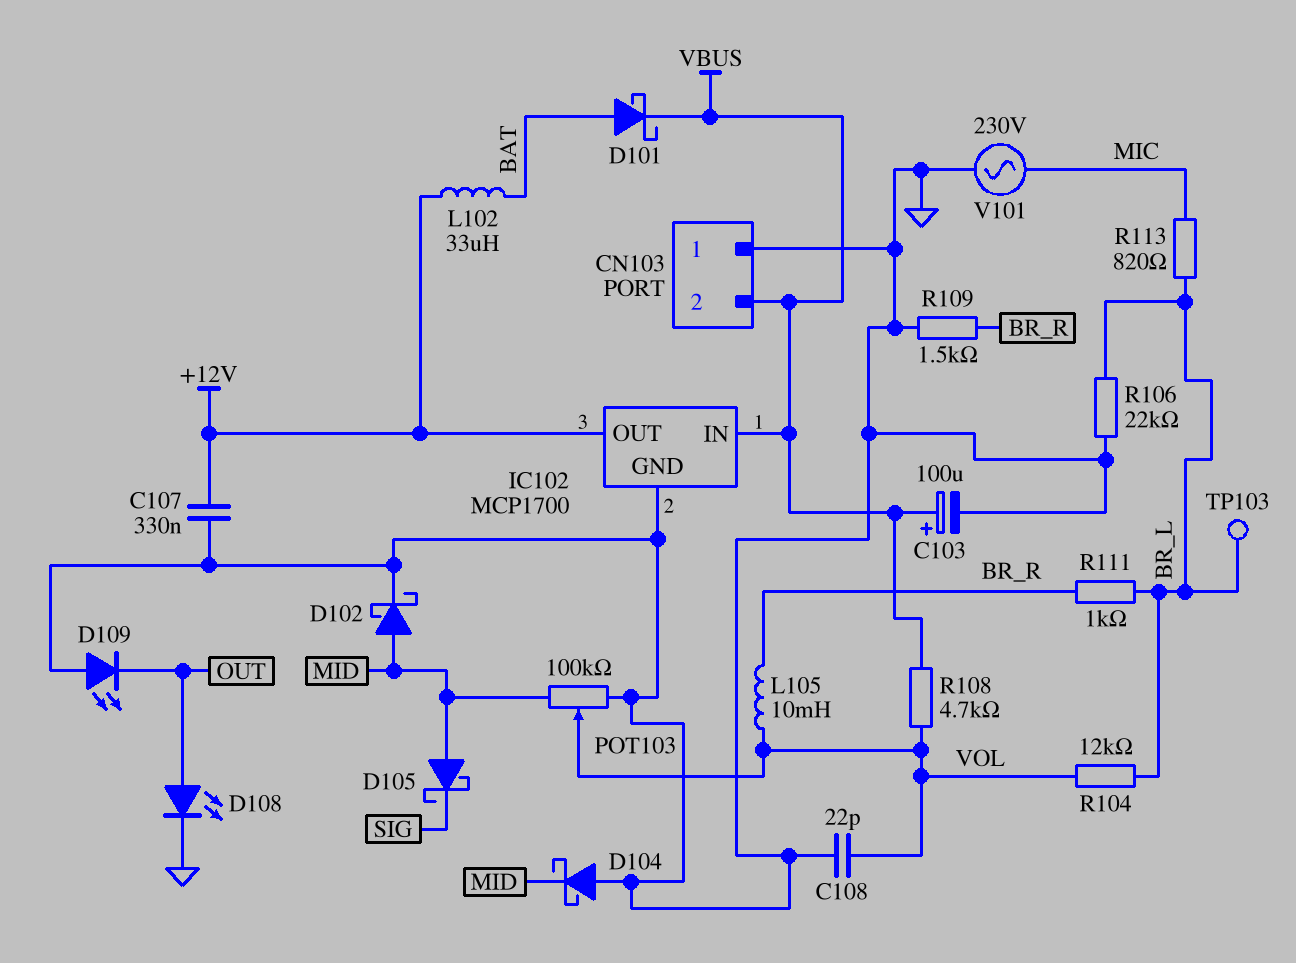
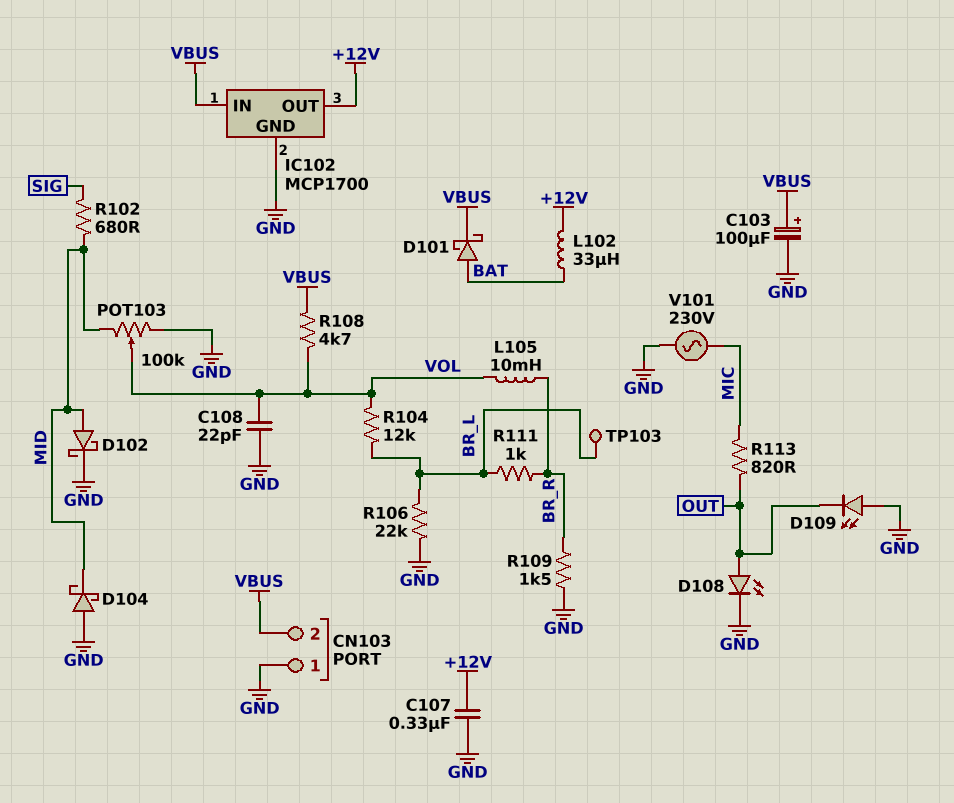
D105: schottky (A MID, K SIG) -> none
R102: none -> 680 (MID, SIG)
R113: 820 (BR_L, MIC) -> 820 (MIC, OUT)

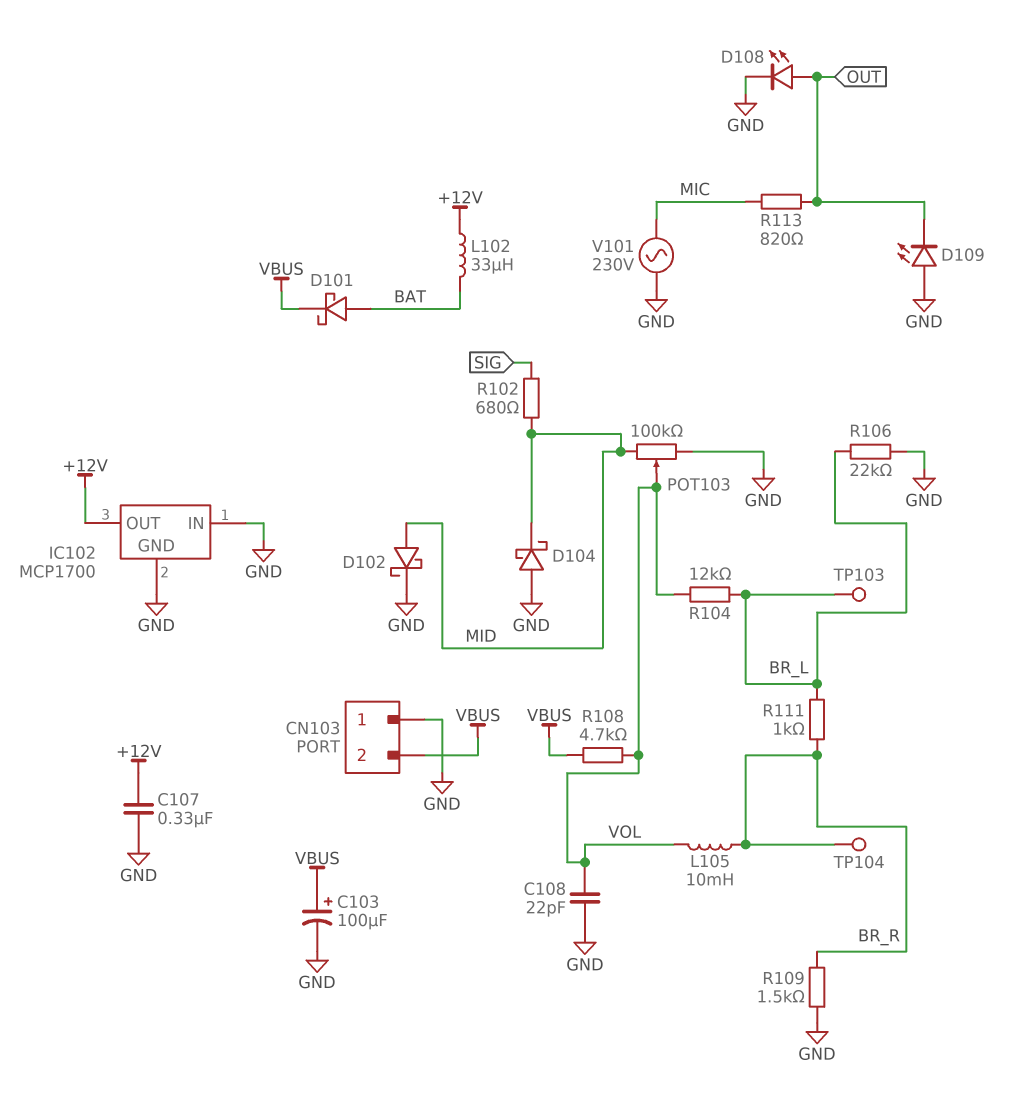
IC102 pin IN: VBUS -> GND
TP104: none -> test point (BR_R)

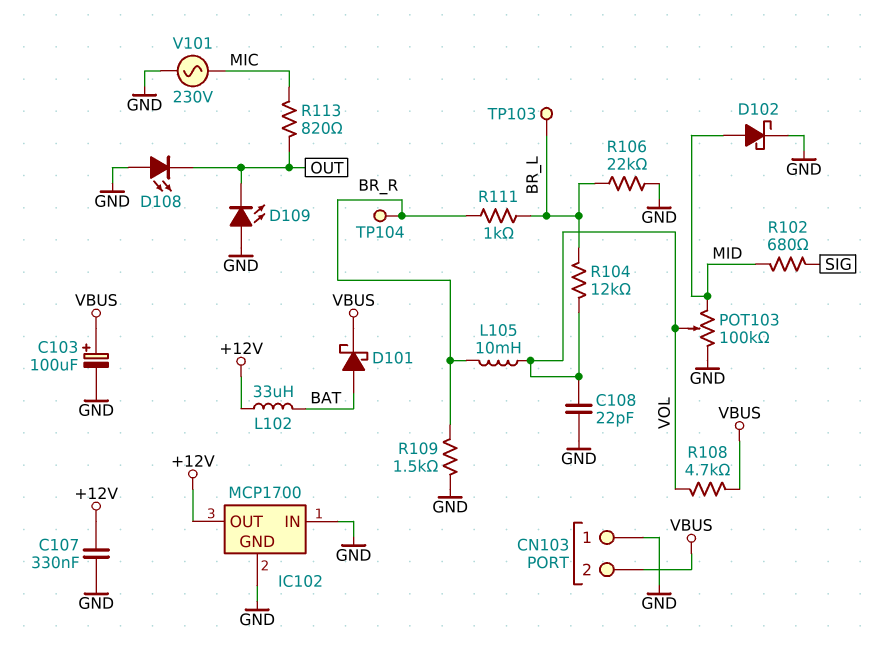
D104: schottky (A GND, K MID) -> none
D108: LED (A OUT, K GND) -> LED (A GND, K OUT)

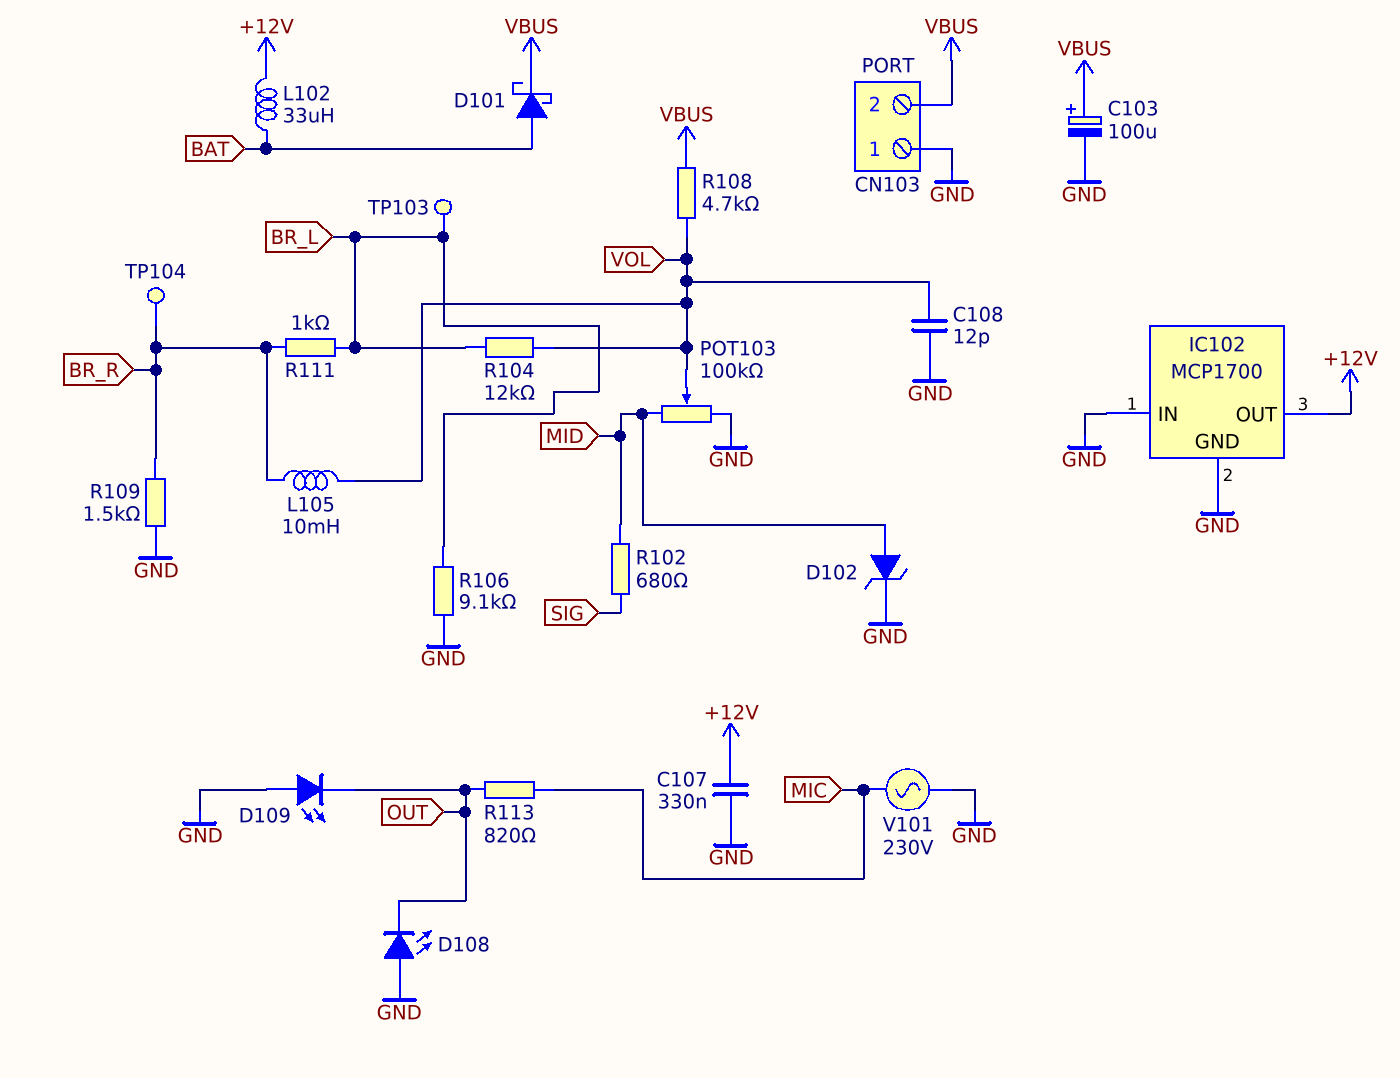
C108: 22pF (GND, VOL) -> 12pF (GND, VOL)
D102: schottky (A MID, K GND) -> zener (A MID, K GND)
R106: 22k (BR_L, GND) -> 9.1k (BR_L, GND)

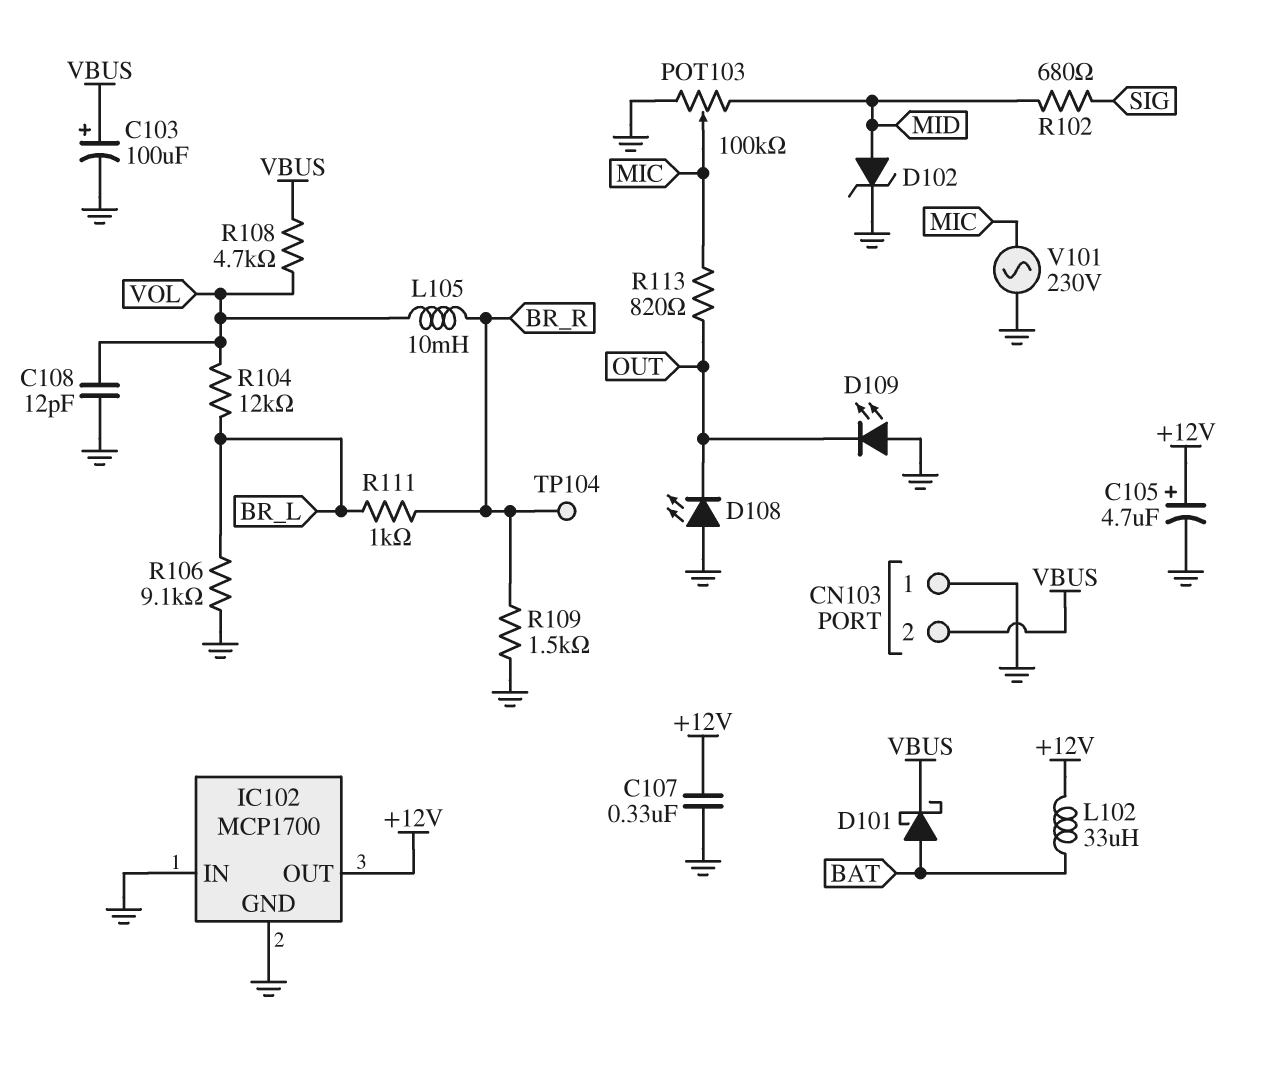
C105: none -> 4.7uF (plus +12V, minus GND)
POT103: 100k (GND, MID, wiper VOL) -> 100k (GND, MID, wiper MIC)
TP103: test point (BR_L) -> none

